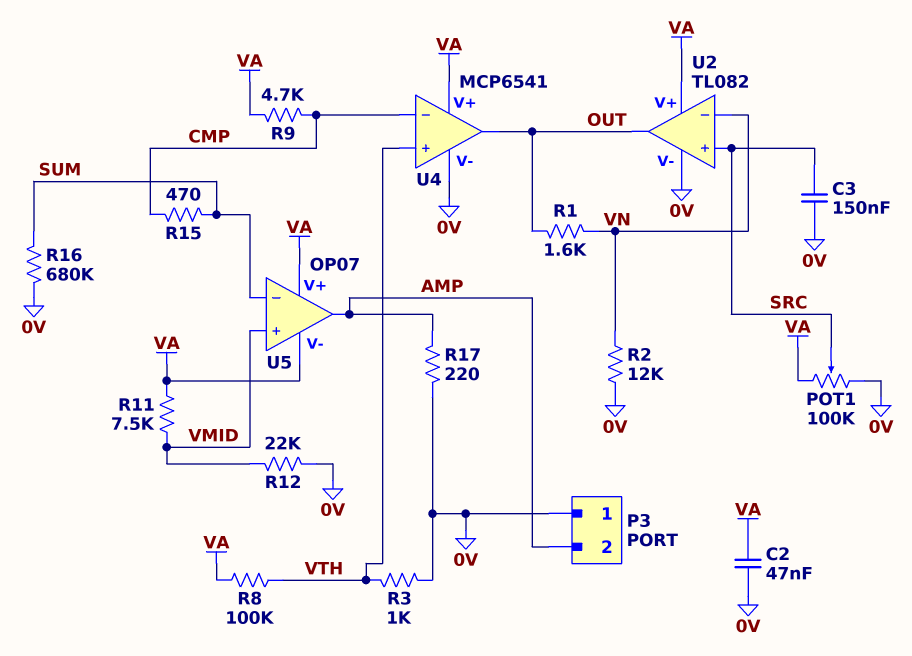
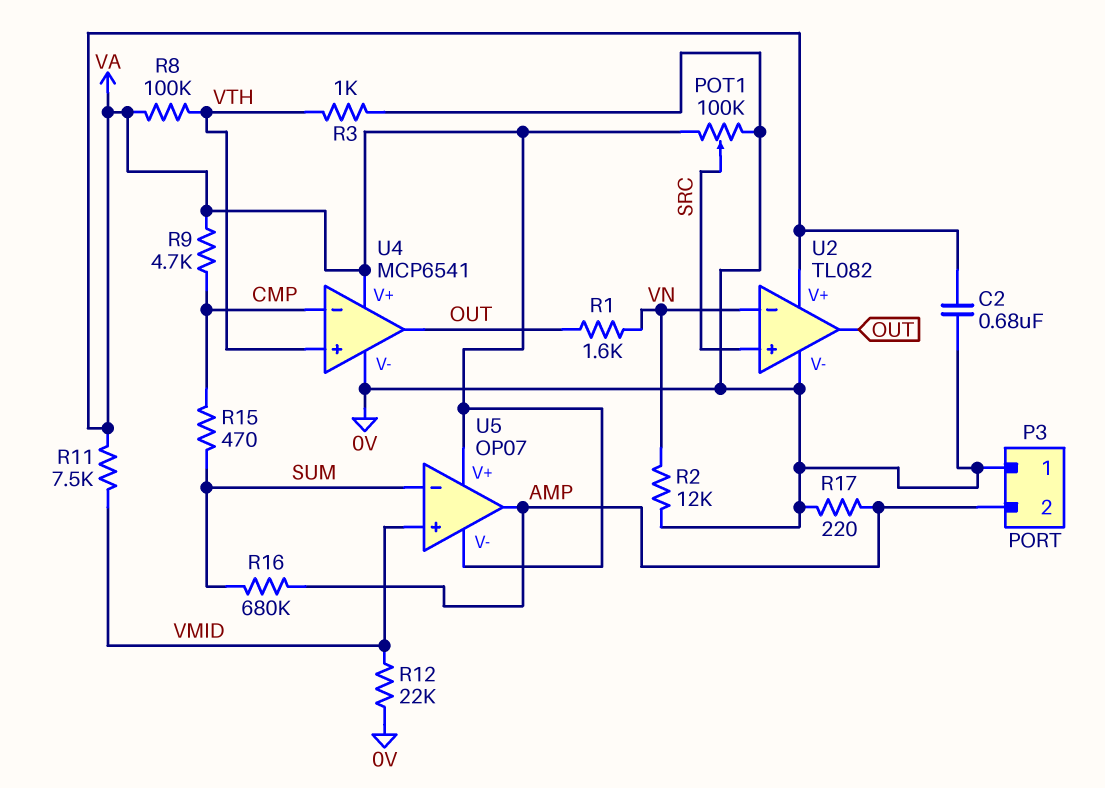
C2: 47nF (0V, VA) -> 680nF (0V, VA)
C3: 150nF (0V, SRC) -> none
R16: 680k (0V, SUM) -> 680k (AMP, SUM)

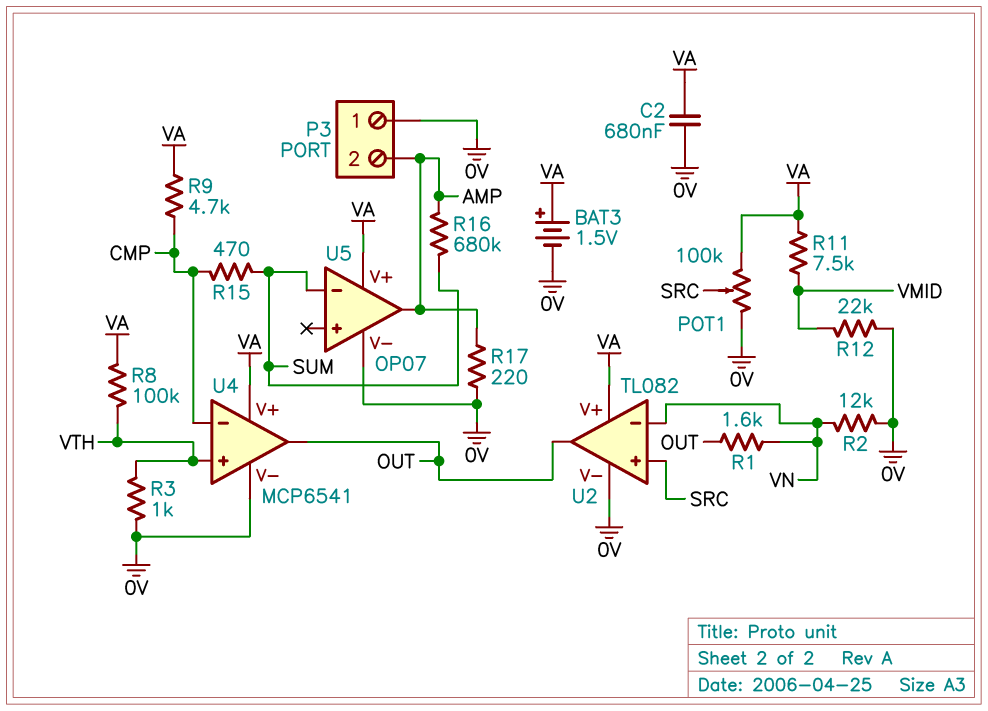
BAT3: none -> 1.5V (plus VA, minus 0V)
U5 pin V-: VA -> 0V
U5 pin in+: VMID -> none

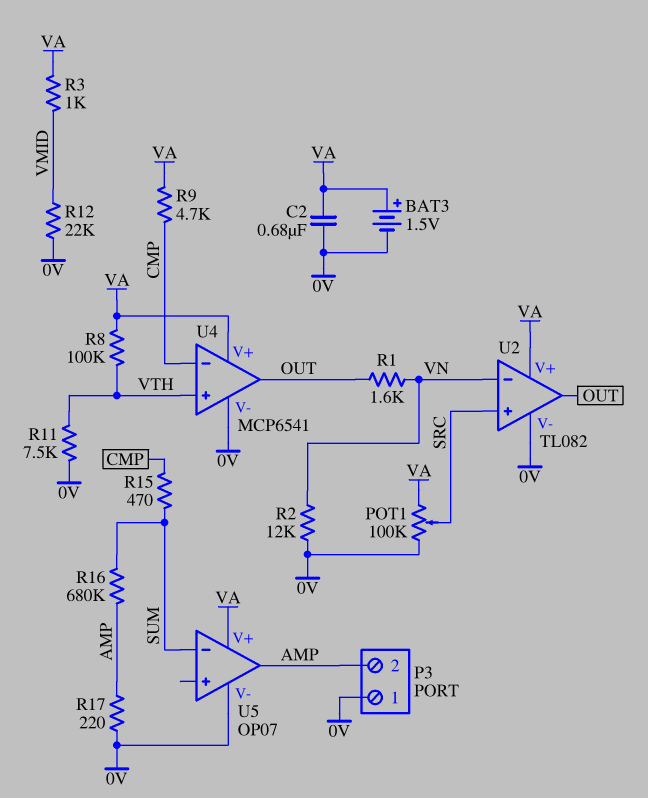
R3: 1k (0V, VTH) -> 1k (VA, VMID)
R11: 7.5k (VA, VMID) -> 7.5k (0V, VTH)

